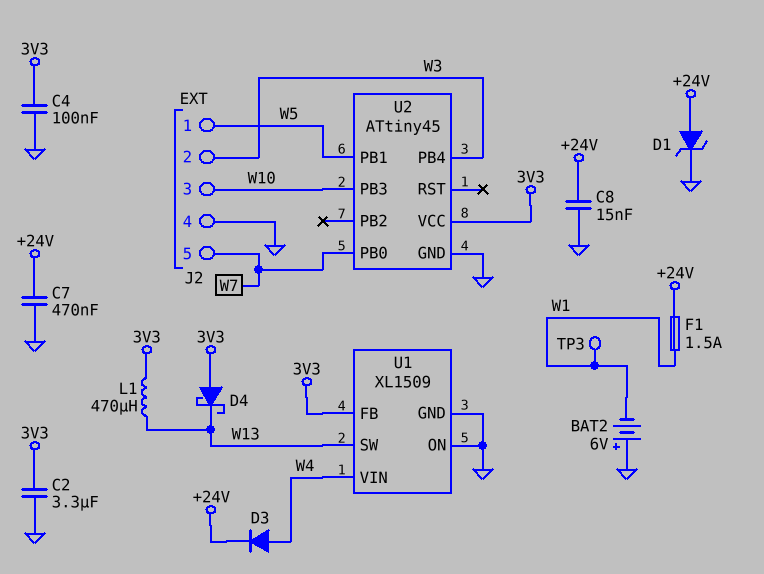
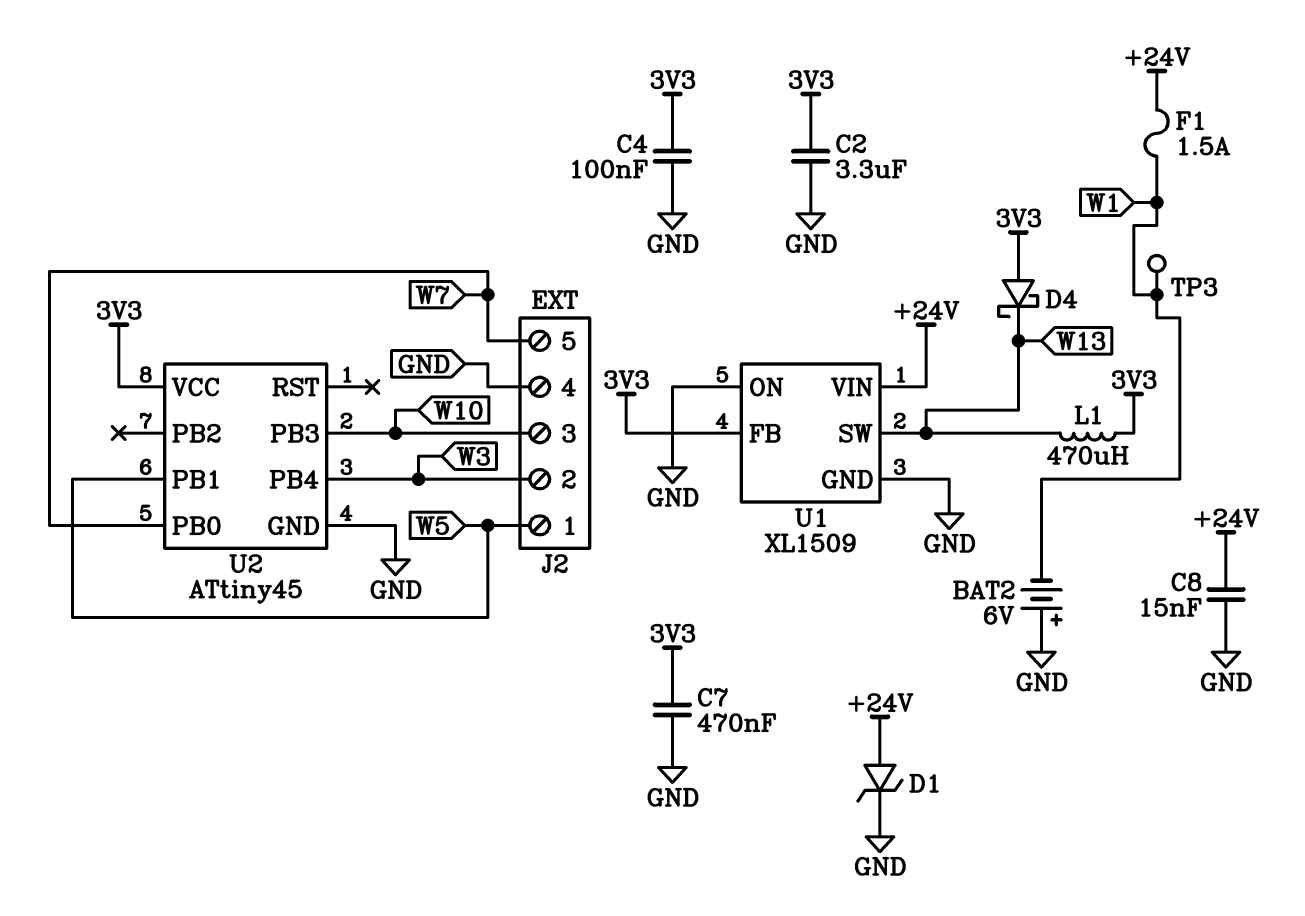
C7: 470nF (+24V, GND) -> 470nF (3V3, GND)
D3: diode (A W4, K +24V) -> none
U1 pin VIN: W4 -> +24V

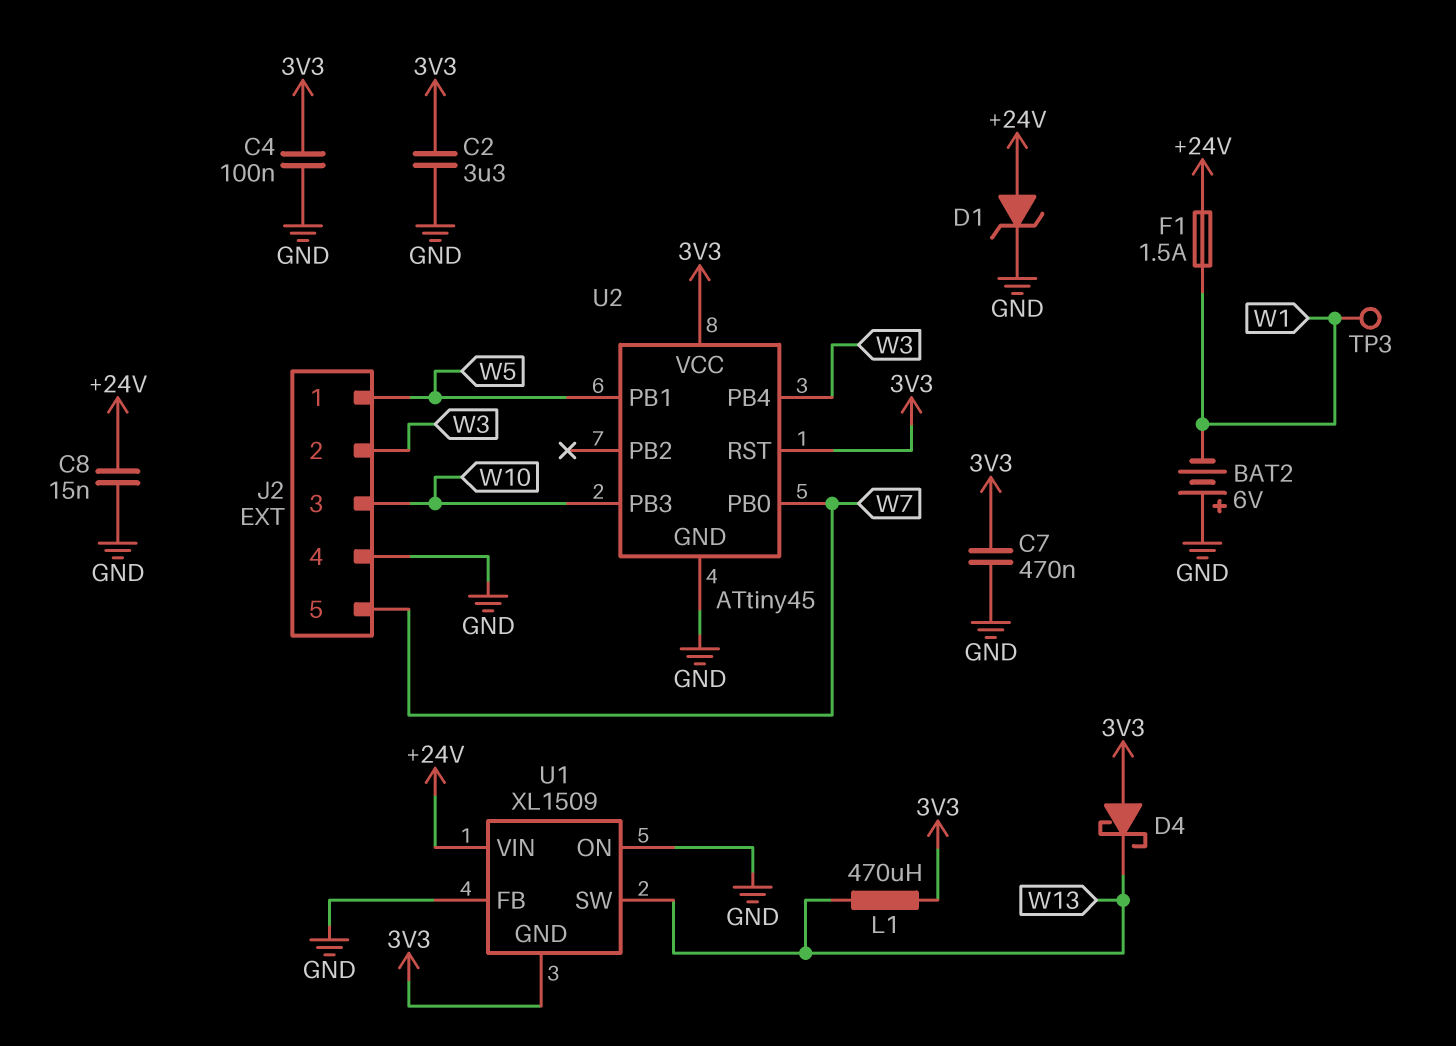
U1 pin FB: 3V3 -> GND
U1 pin GND: GND -> 3V3
U2 pin RST: none -> 3V3

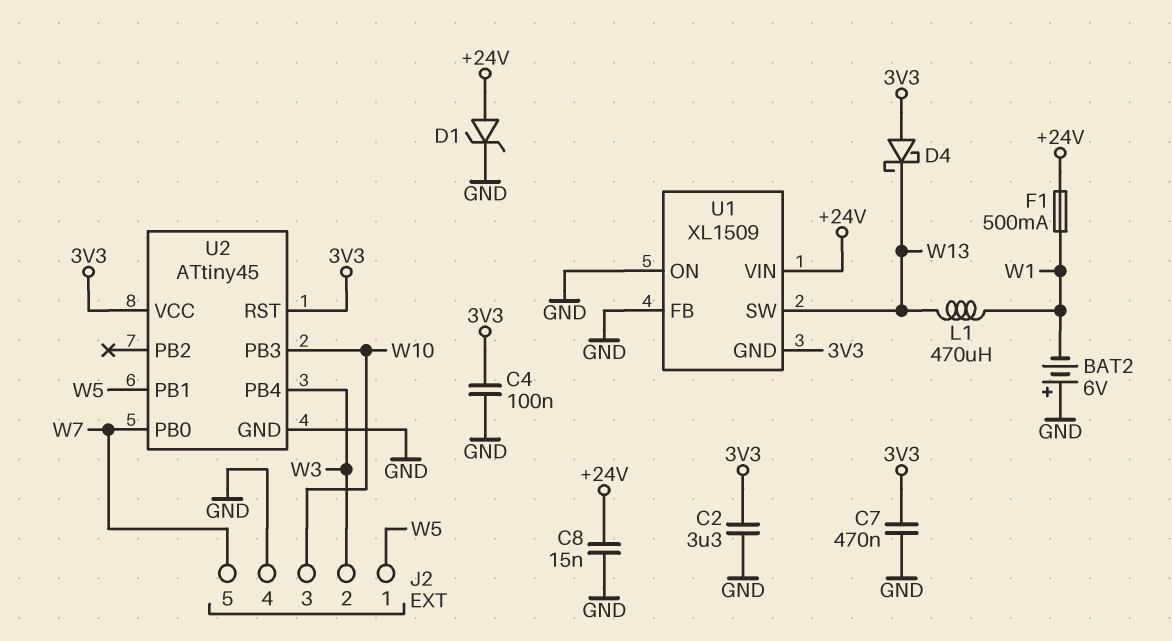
F1: 1.5A (+24V, W1) -> 500mA (+24V, W1)
L1: 470uH (3V3, W13) -> 470uH (W1, W13)
TP3: test point (W1) -> none

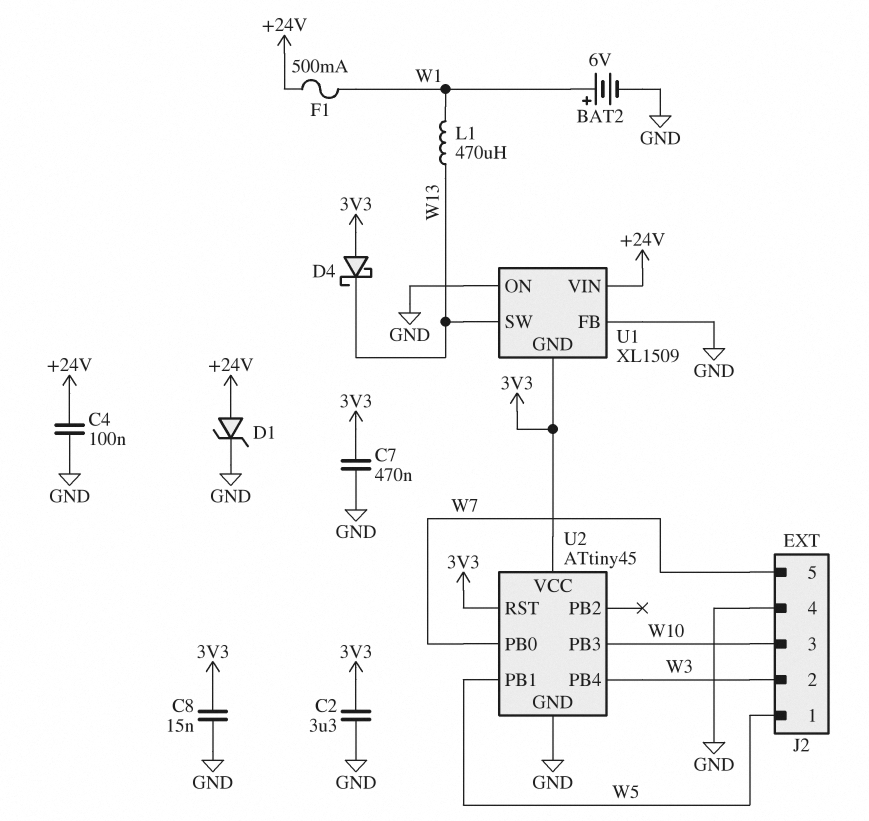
BAT2: 6V (plus GND, minus W1) -> 6V (plus W1, minus GND)
C4: 100nF (3V3, GND) -> 100nF (+24V, GND)
C8: 15nF (+24V, GND) -> 15nF (3V3, GND)

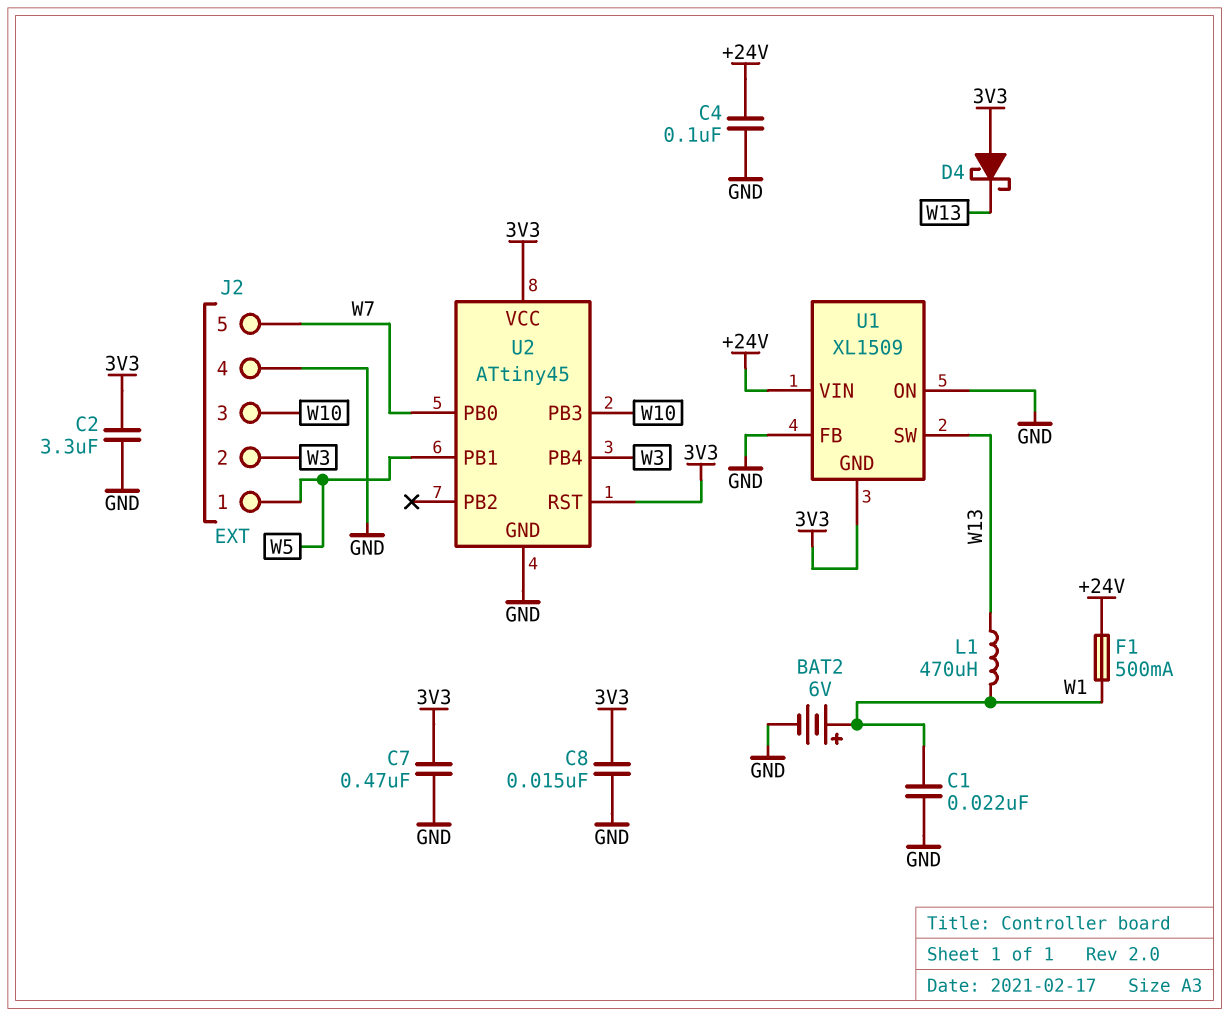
C1: none -> 22nF (GND, W1)
D1: zener (A +24V, K GND) -> none

